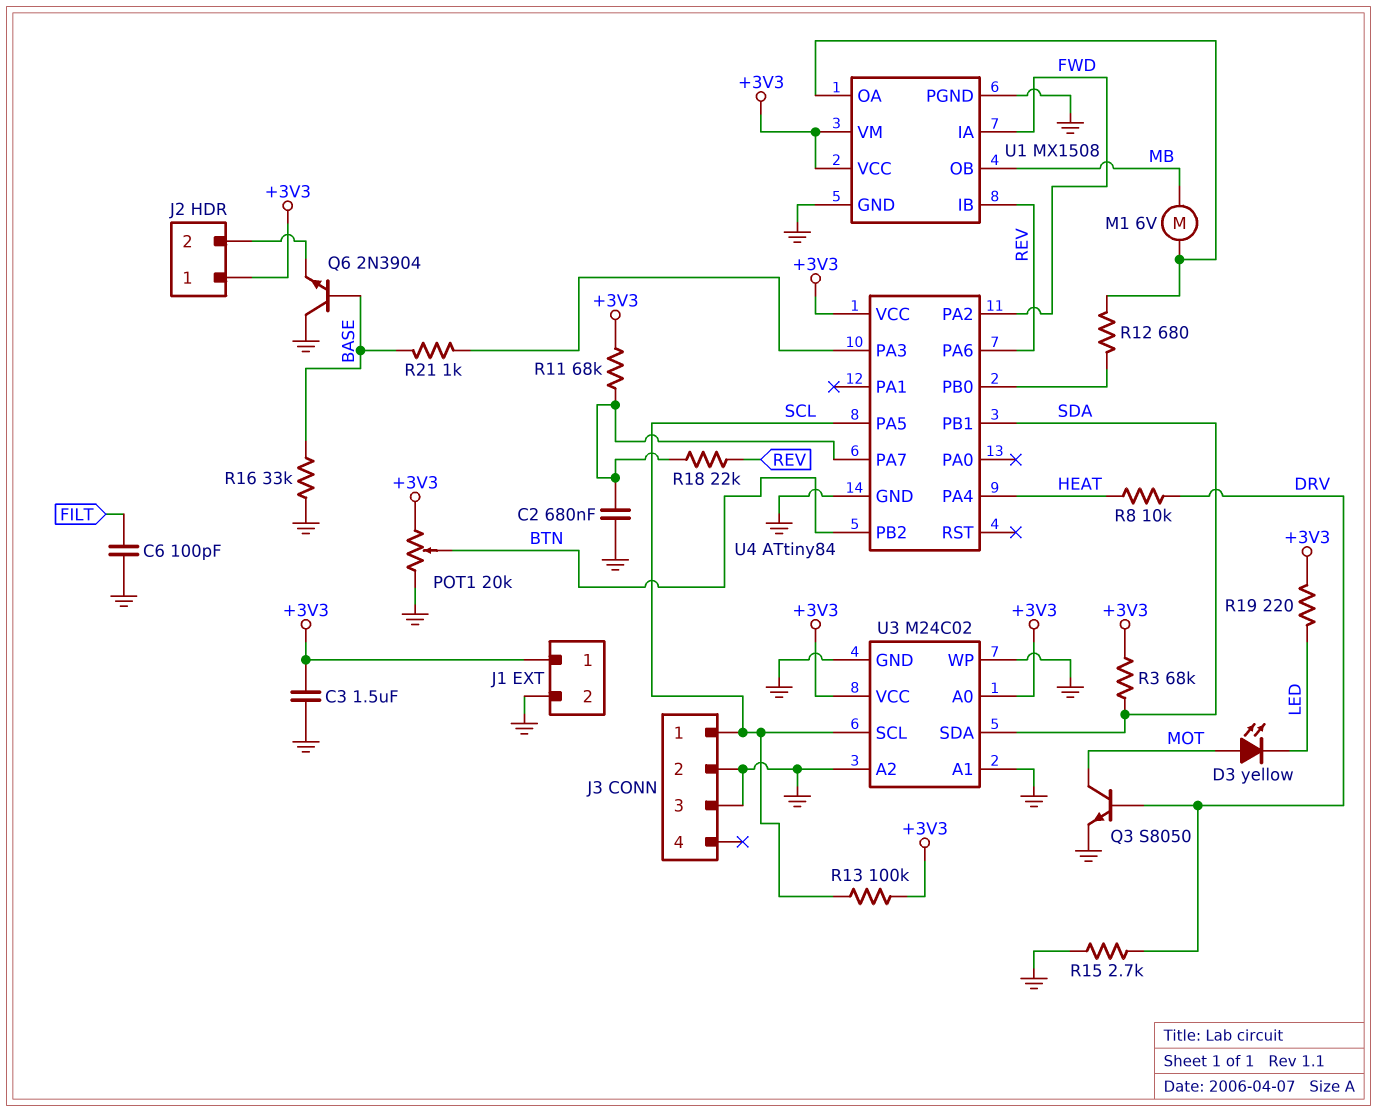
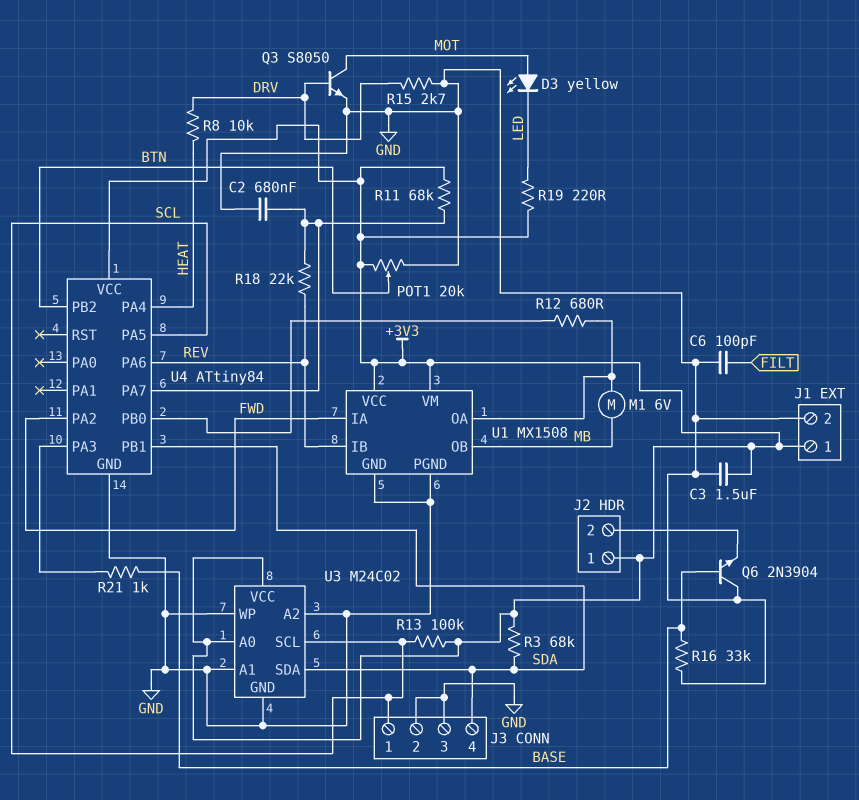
J3 pin 4: none -> SDA

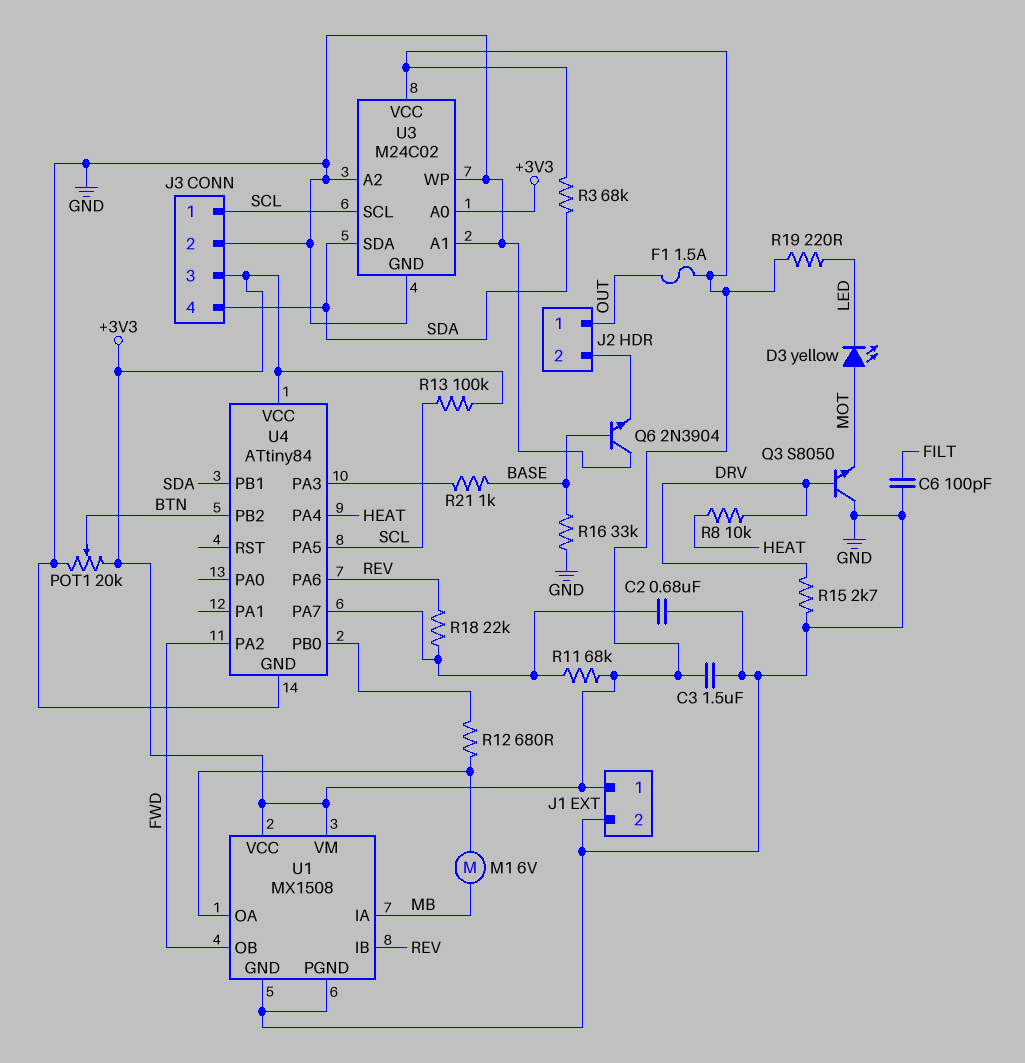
F1: none -> 1.5A (+3V3, OUT)
J2 pin 1: +3V3 -> OUT
J3 pin 3: GND -> +3V3
Q3: NPN S8050 (B DRV, C MOT, E GND) -> NPN S8050 (B DRV, C GND, E MOT)
U1 pin IA: FWD -> MB
U1 pin OB: MB -> FWD

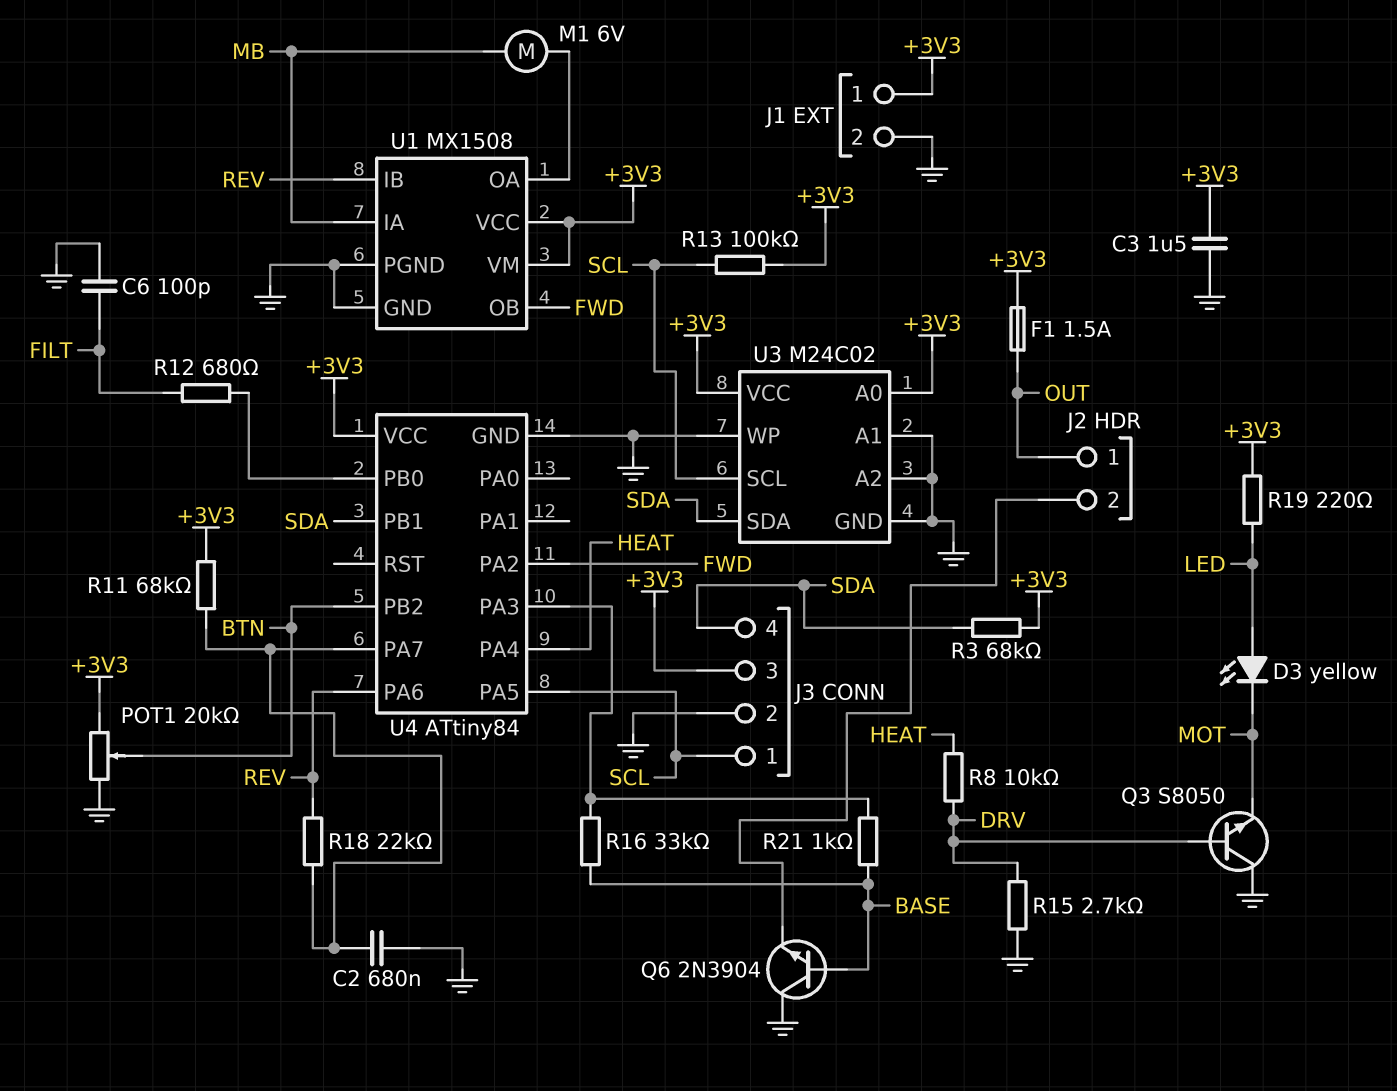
D3: LED yellow (A MOT, K LED) -> LED yellow (A LED, K MOT)
R12: 680 (U1/OA, U4/PB0) -> 680 (FILT, U4/PB0)
R16: 33k (BASE, GND) -> 33k (BASE, U4/PA3)

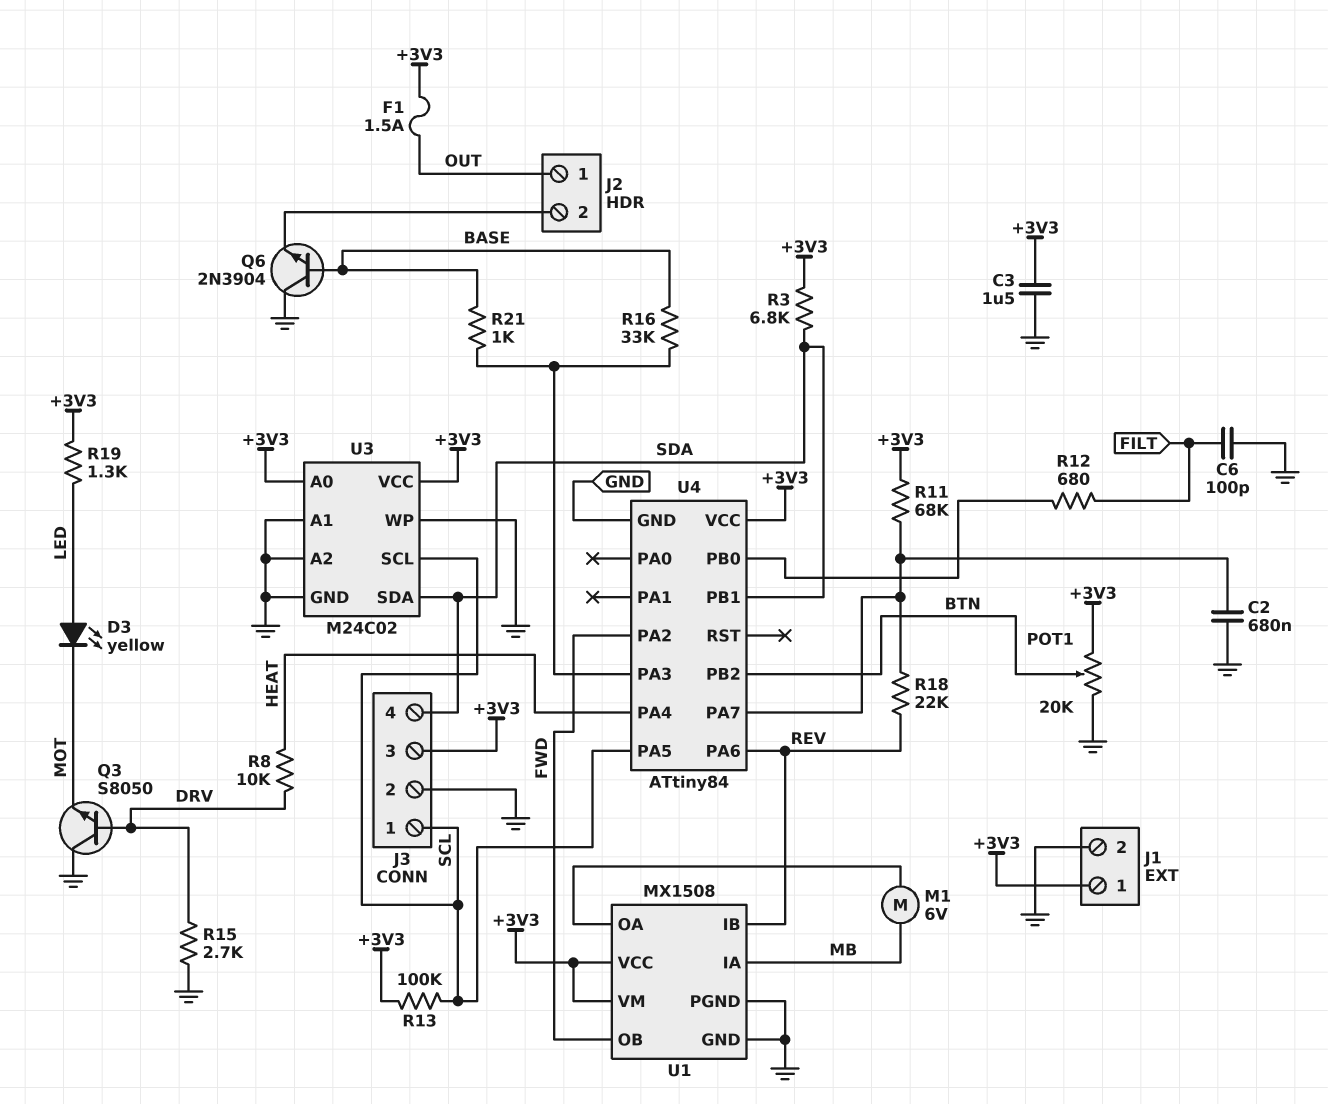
R3: 68k (+3V3, SDA) -> 6.8k (+3V3, SDA)
R19: 220 (+3V3, LED) -> 1.3k (+3V3, LED)

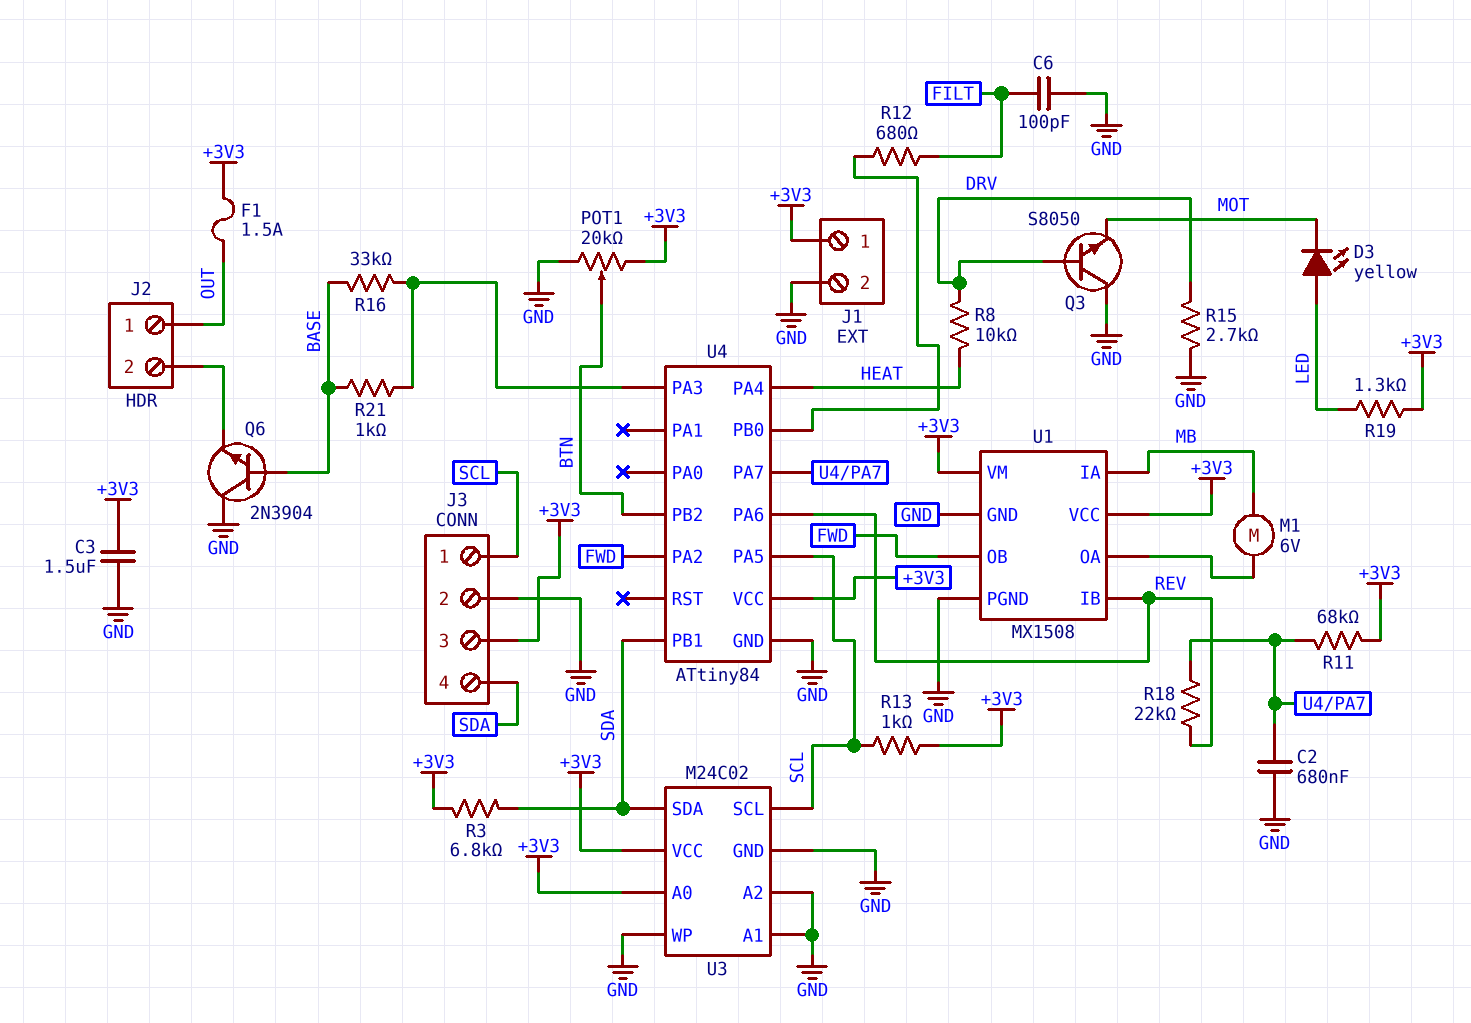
R13: 100k (+3V3, SCL) -> 1k (+3V3, SCL)

